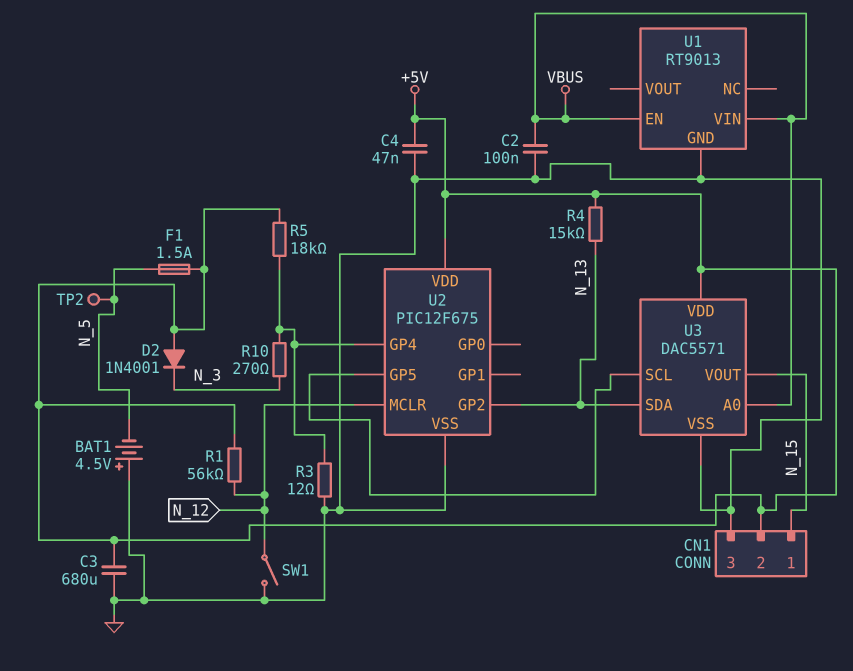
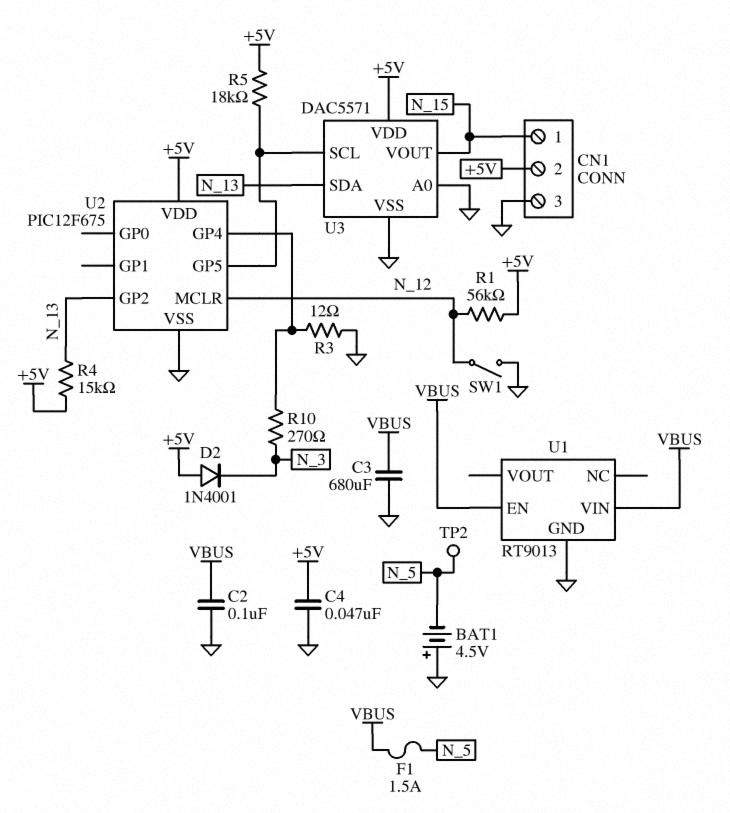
C3: 680uF (+5V, GND) -> 680uF (GND, VBUS)
F1: 1.5A (+5V, N_5) -> 1.5A (N_5, VBUS)
R5: 18k (+5V, U2/GP4) -> 18k (+5V, U2/GP5)
U3 pin A0: VBUS -> GND

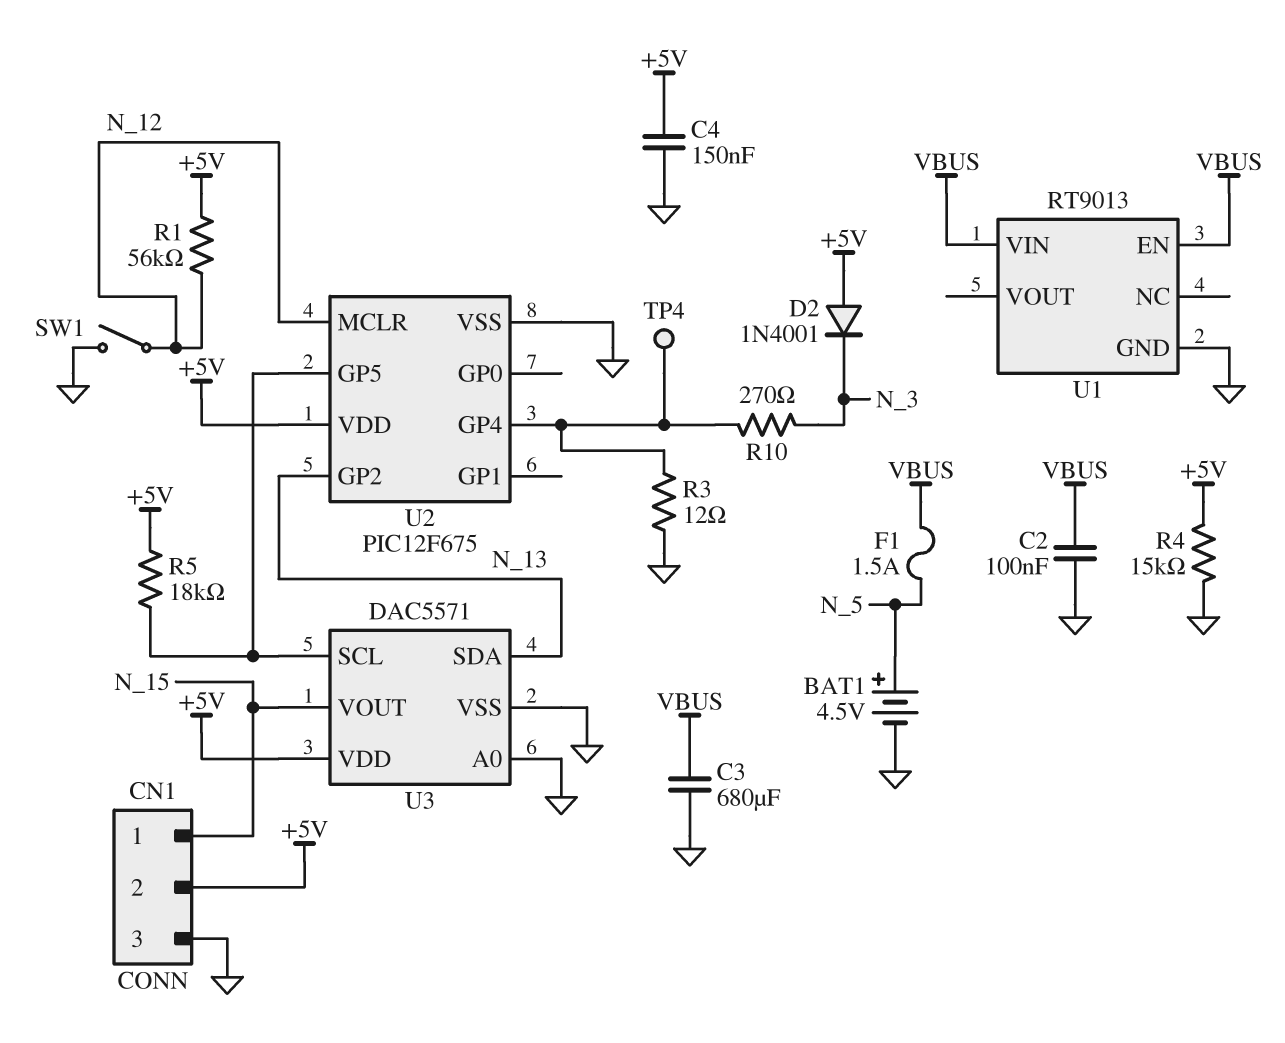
BAT1: 4.5V (plus GND, minus N_5) -> 4.5V (plus N_5, minus GND)
C4: 47nF (+5V, GND) -> 150nF (+5V, GND)
R4: 15k (+5V, N_13) -> 15k (+5V, GND)
TP2: test point (N_5) -> none
TP4: none -> test point (U2/GP4)

